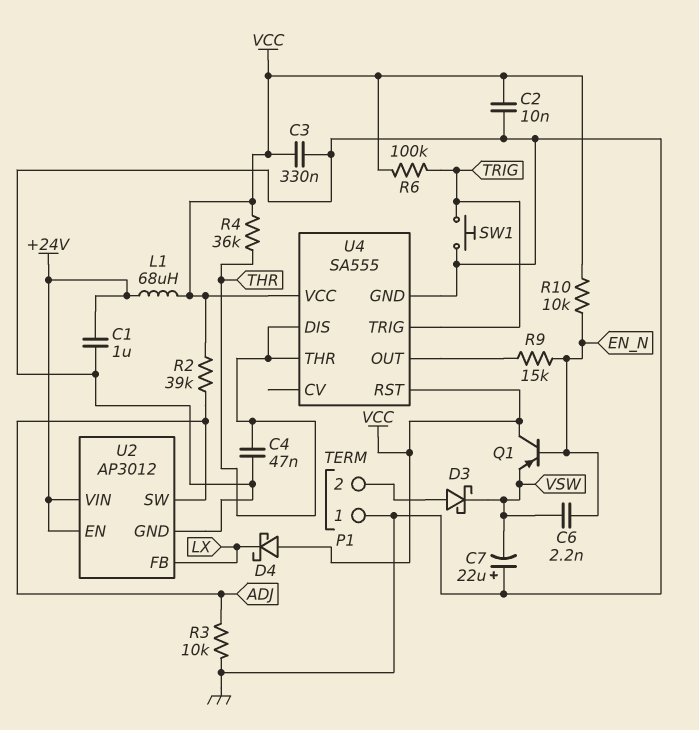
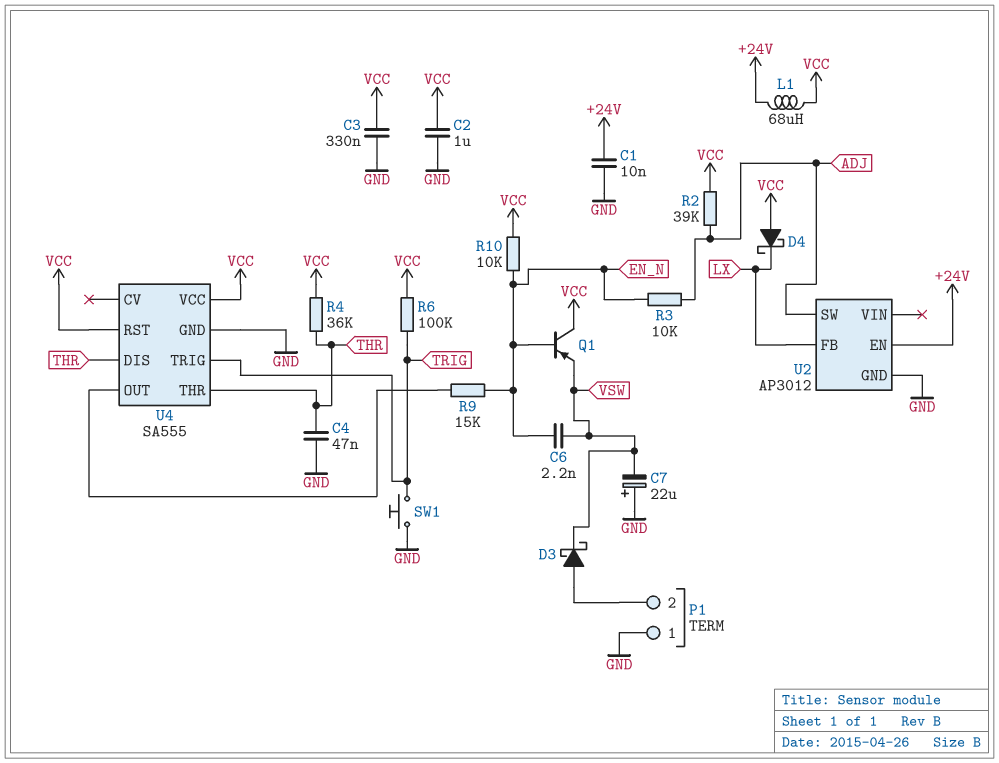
C1: 1uF (+24V, GND) -> 10nF (+24V, GND)
C2: 10nF (GND, VCC) -> 1uF (GND, VCC)
R3: 10k (ADJ, GND) -> 10k (ADJ, EN_N)
U2 pin VIN: +24V -> none

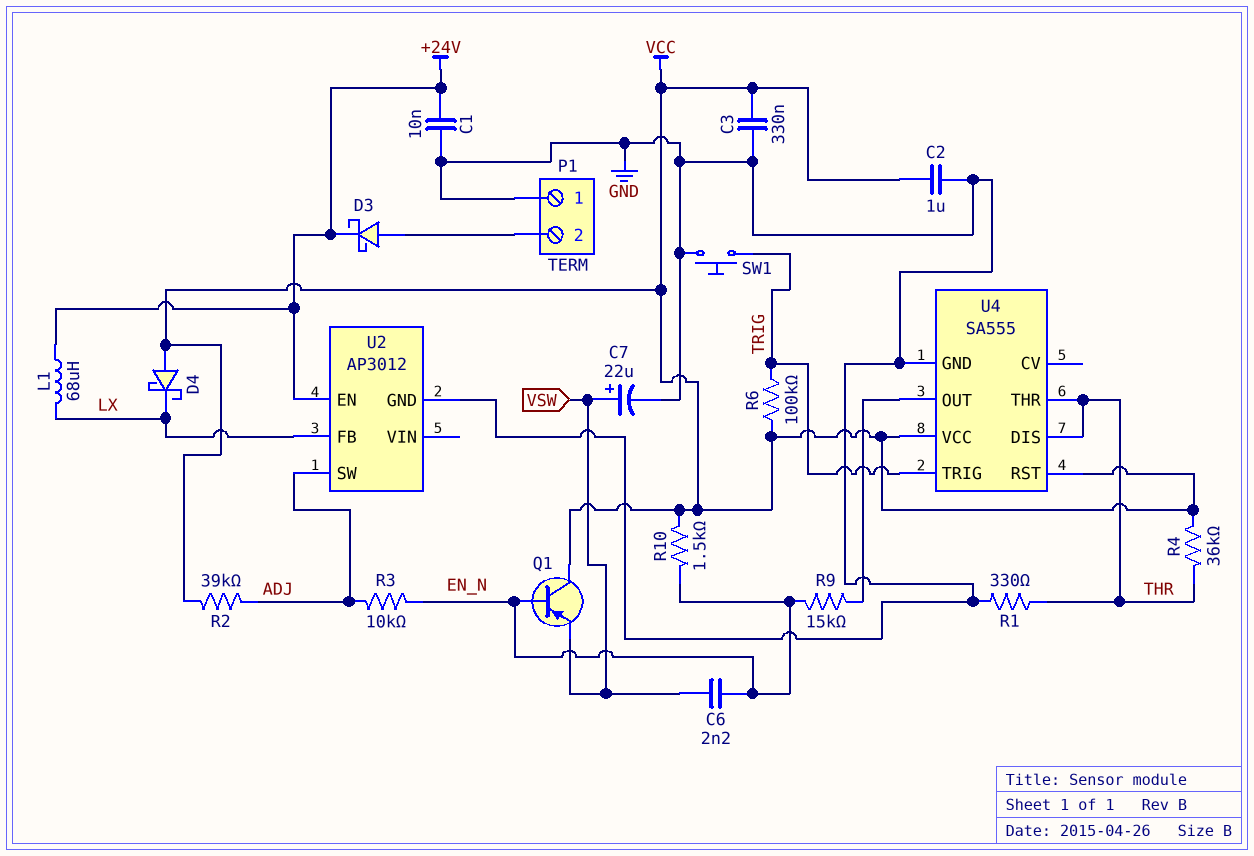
C4: 47nF (GND, THR) -> none
C7: 22uF (plus GND, minus VSW) -> 22uF (plus VSW, minus GND)
D3: schottky (A P1/2, K VSW) -> schottky (A P1/2, K +24V)
L1: 68uH (+24V, VCC) -> 68uH (+24V, LX)
R1: none -> 330 (GND, THR)
R10: 10k (EN_N, VCC) -> 1.5k (EN_N, VCC)

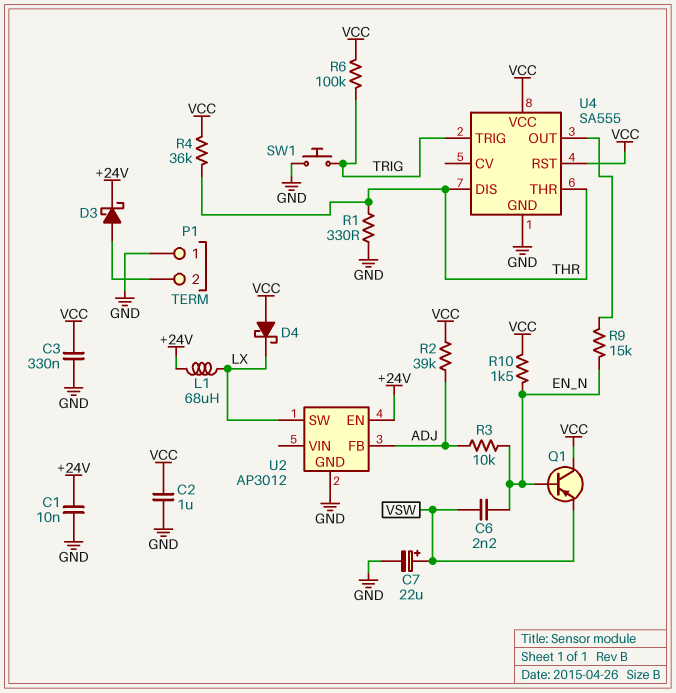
U2 pin FB: LX -> ADJ
U2 pin SW: ADJ -> LX

